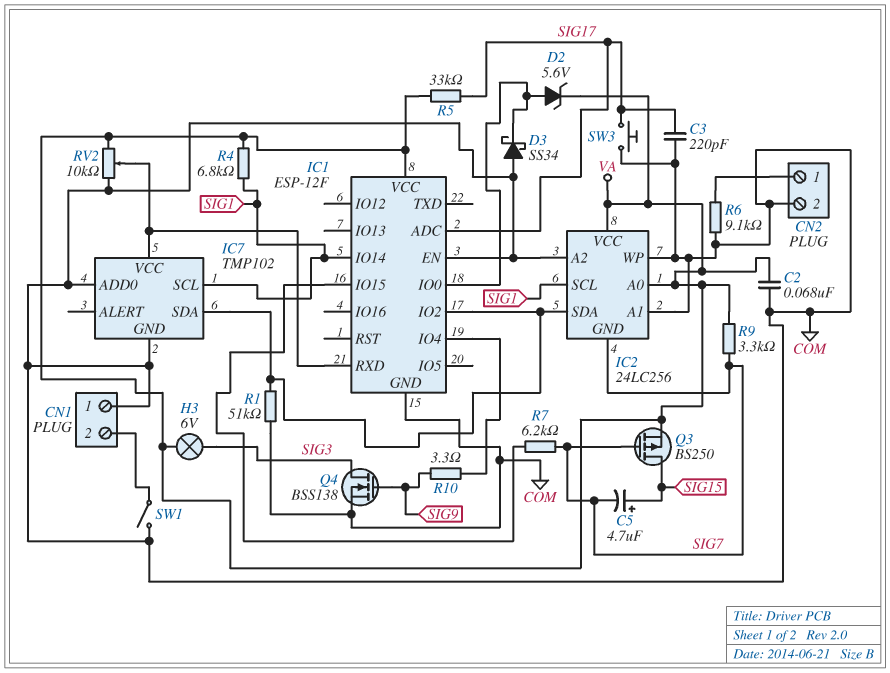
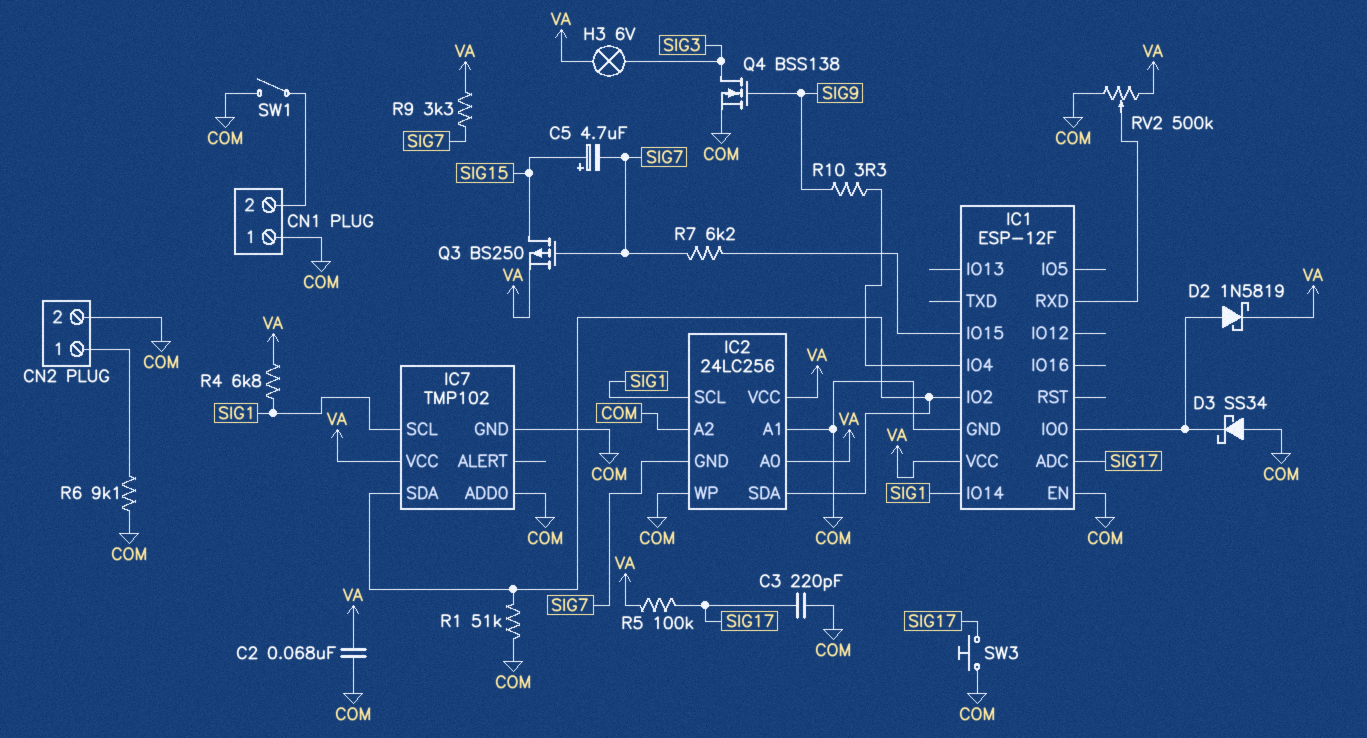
D2: zener 5.6V (A IC1/IO0, K VA) -> schottky 1N5819 (A IC1/IO0, K VA)
IC7 pin VCC: IC1/RXD -> VA
R5: 33k (SIG17, VA) -> 100k (SIG17, VA)
RV2: 10k (COM, VA, wiper IC1/RXD) -> 500k (COM, VA, wiper IC1/RXD)

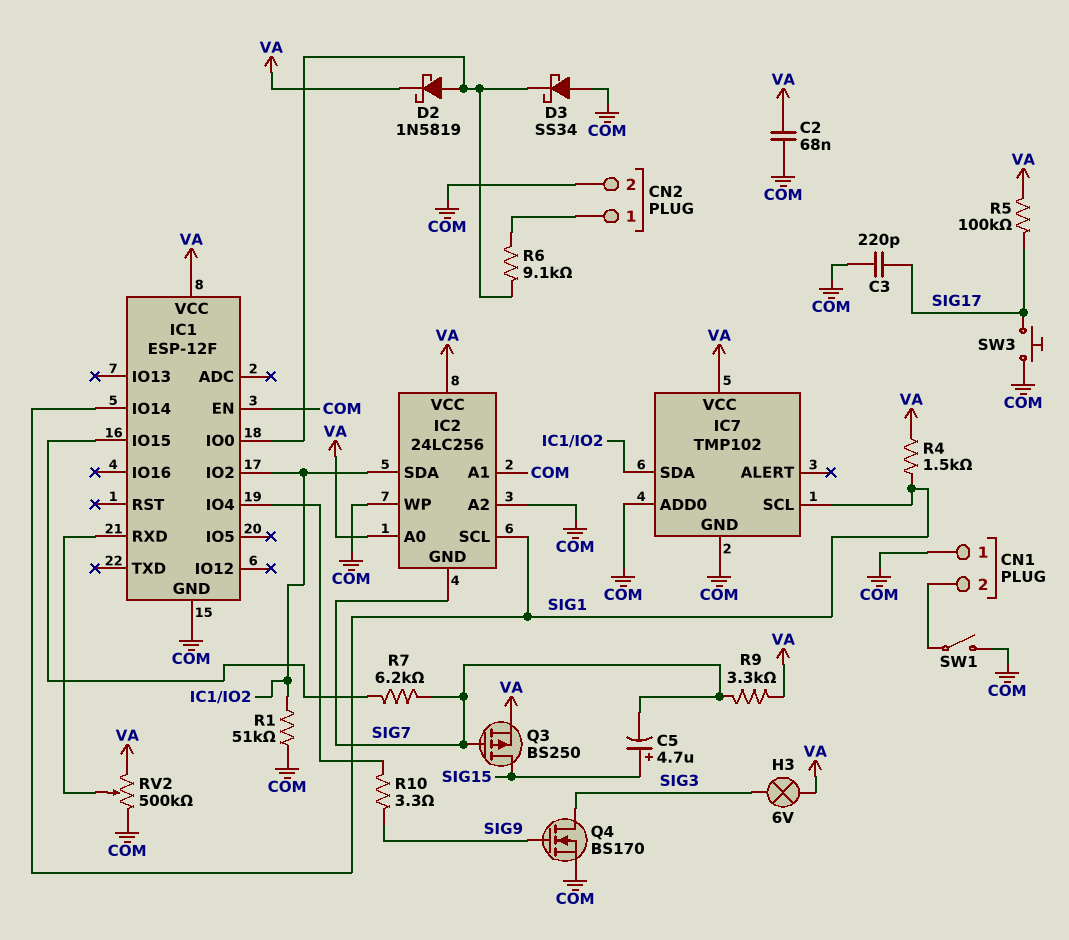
IC1 pin ADC: SIG17 -> none
Q4: NMOS BSS138 (G SIG9, D SIG3, S COM) -> NMOS BS170 (G SIG9, D SIG3, S COM)
R4: 6.8k (SIG1, VA) -> 1.5k (SIG1, VA)
R6: 9.1k (CN2/1, COM) -> 9.1k (CN2/1, IC1/IO0)

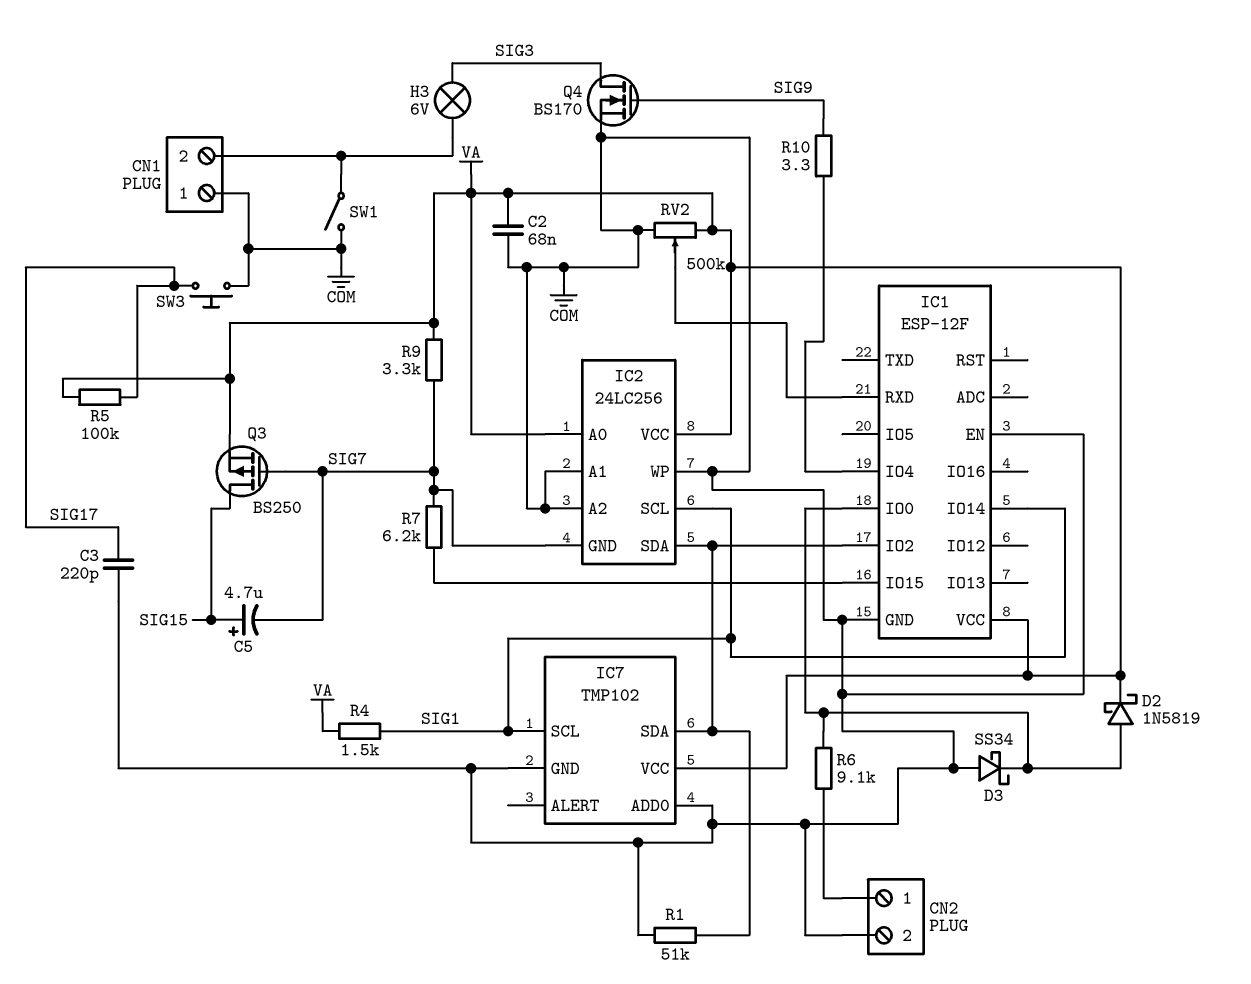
H3: lamp 6V (SIG3, VA) -> lamp 6V (CN1/2, SIG3)

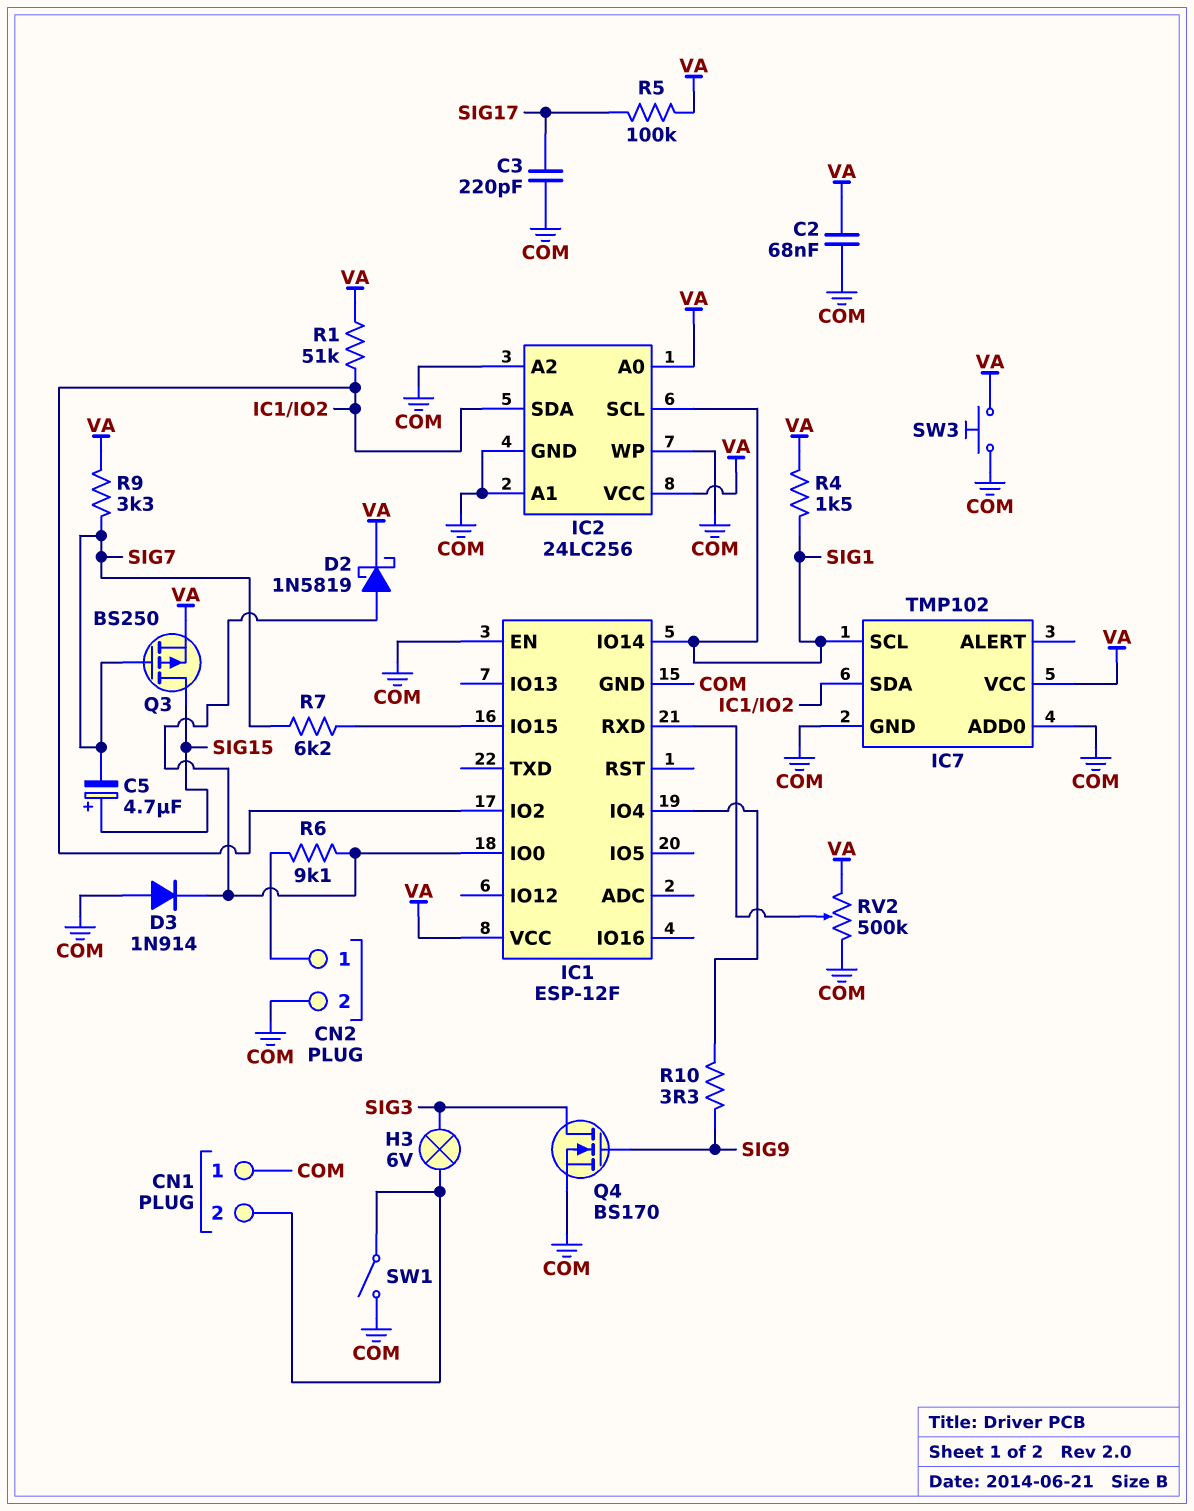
D3: schottky SS34 (A COM, K IC1/IO0) -> diode 1N914 (A COM, K IC1/IO0)
IC2 pin GND: SIG7 -> COM
R1: 51k (COM, IC1/IO2) -> 51k (IC1/IO2, VA)
SW3: button (COM, SIG17) -> button (COM, VA)

